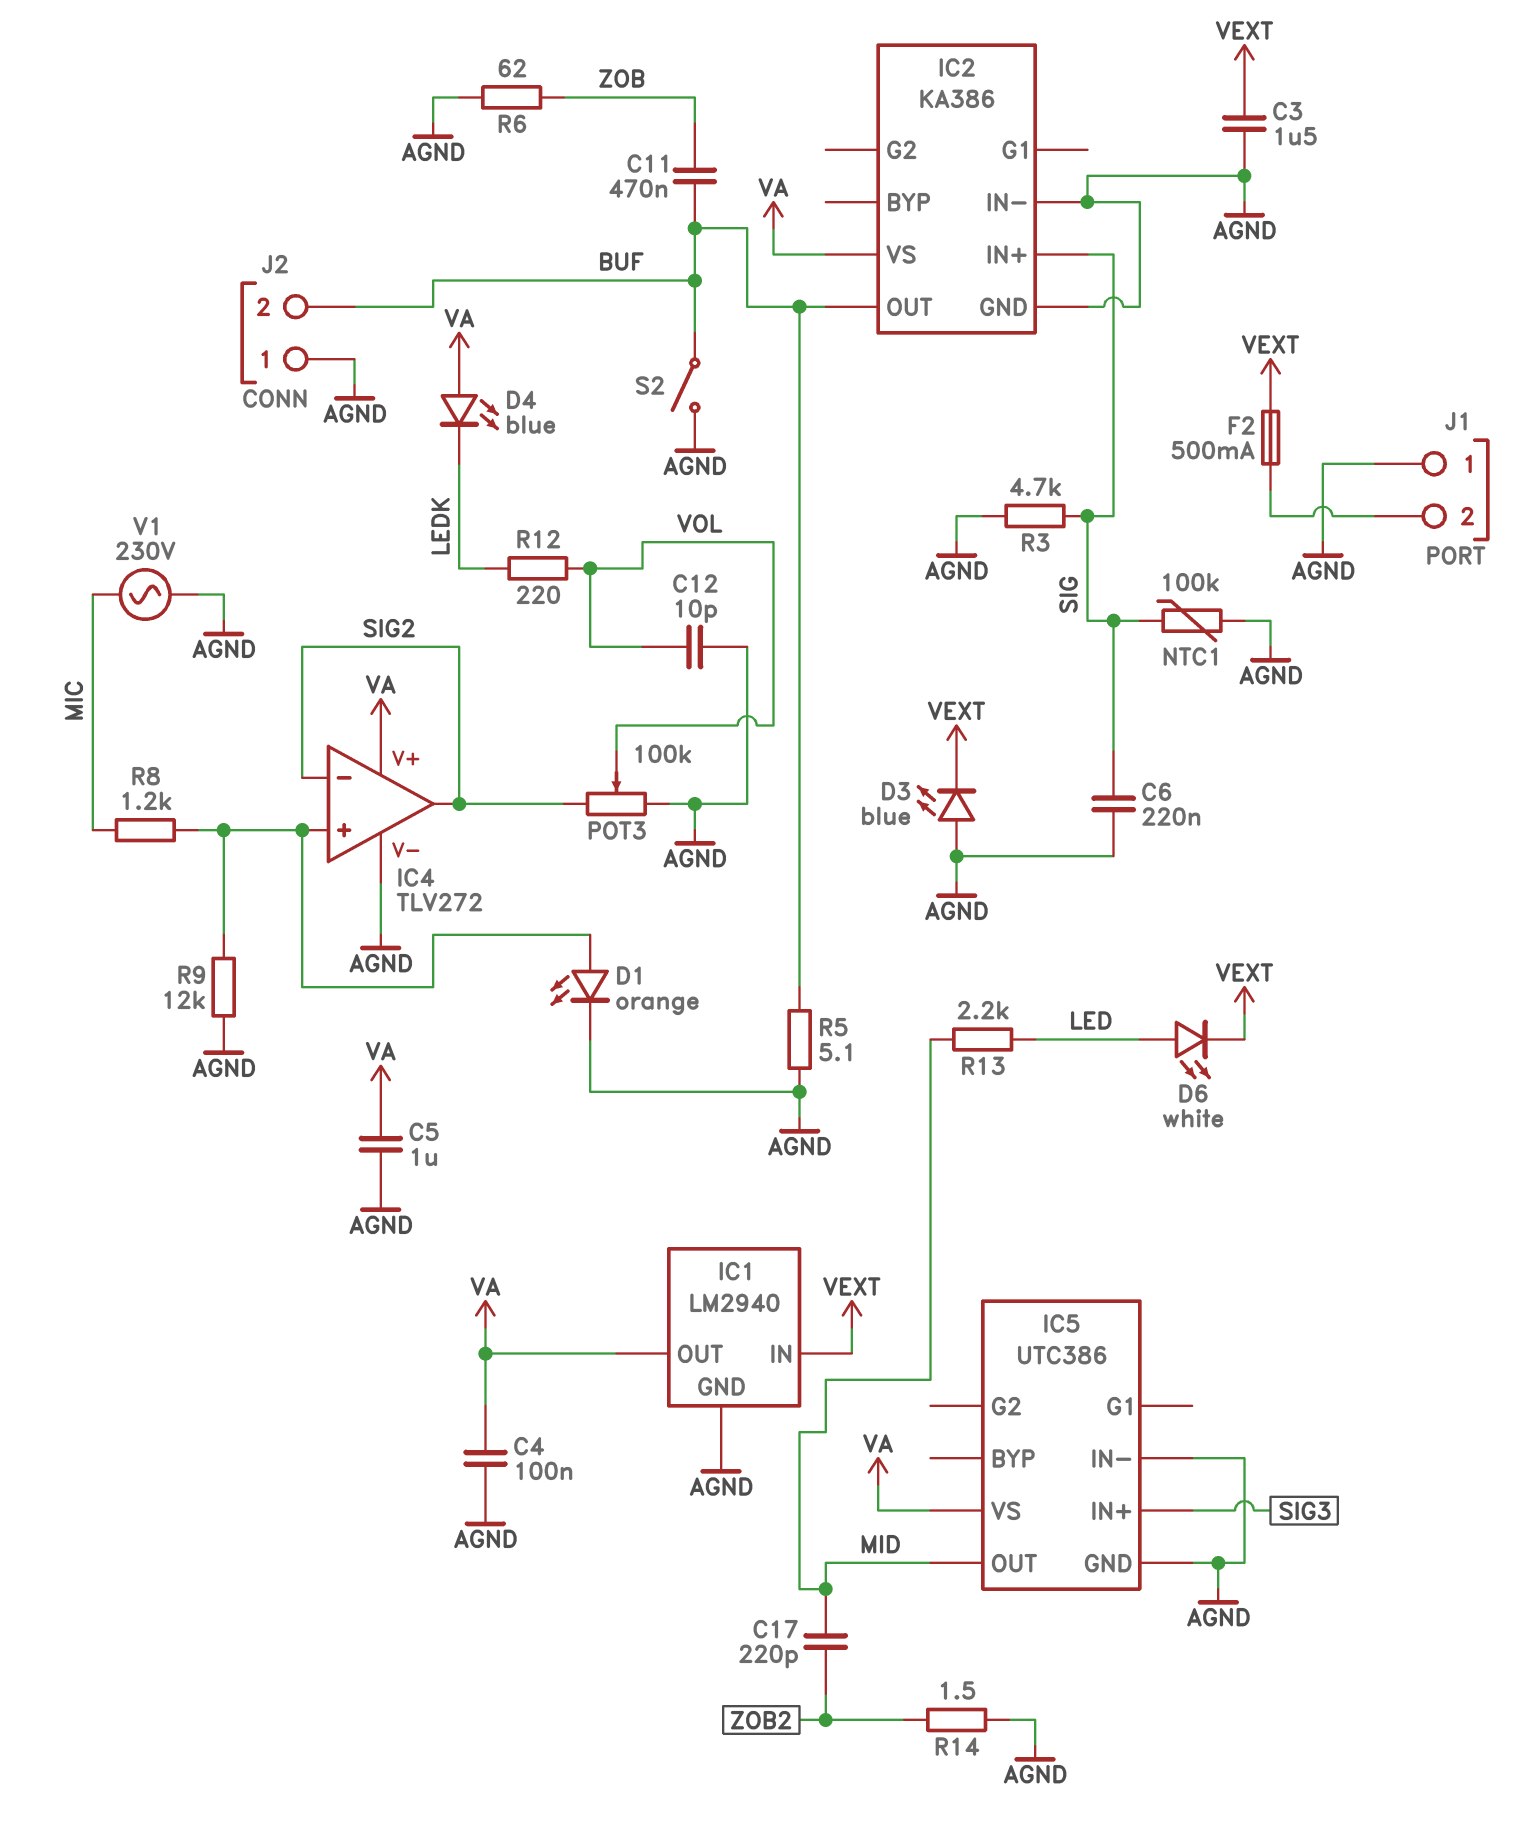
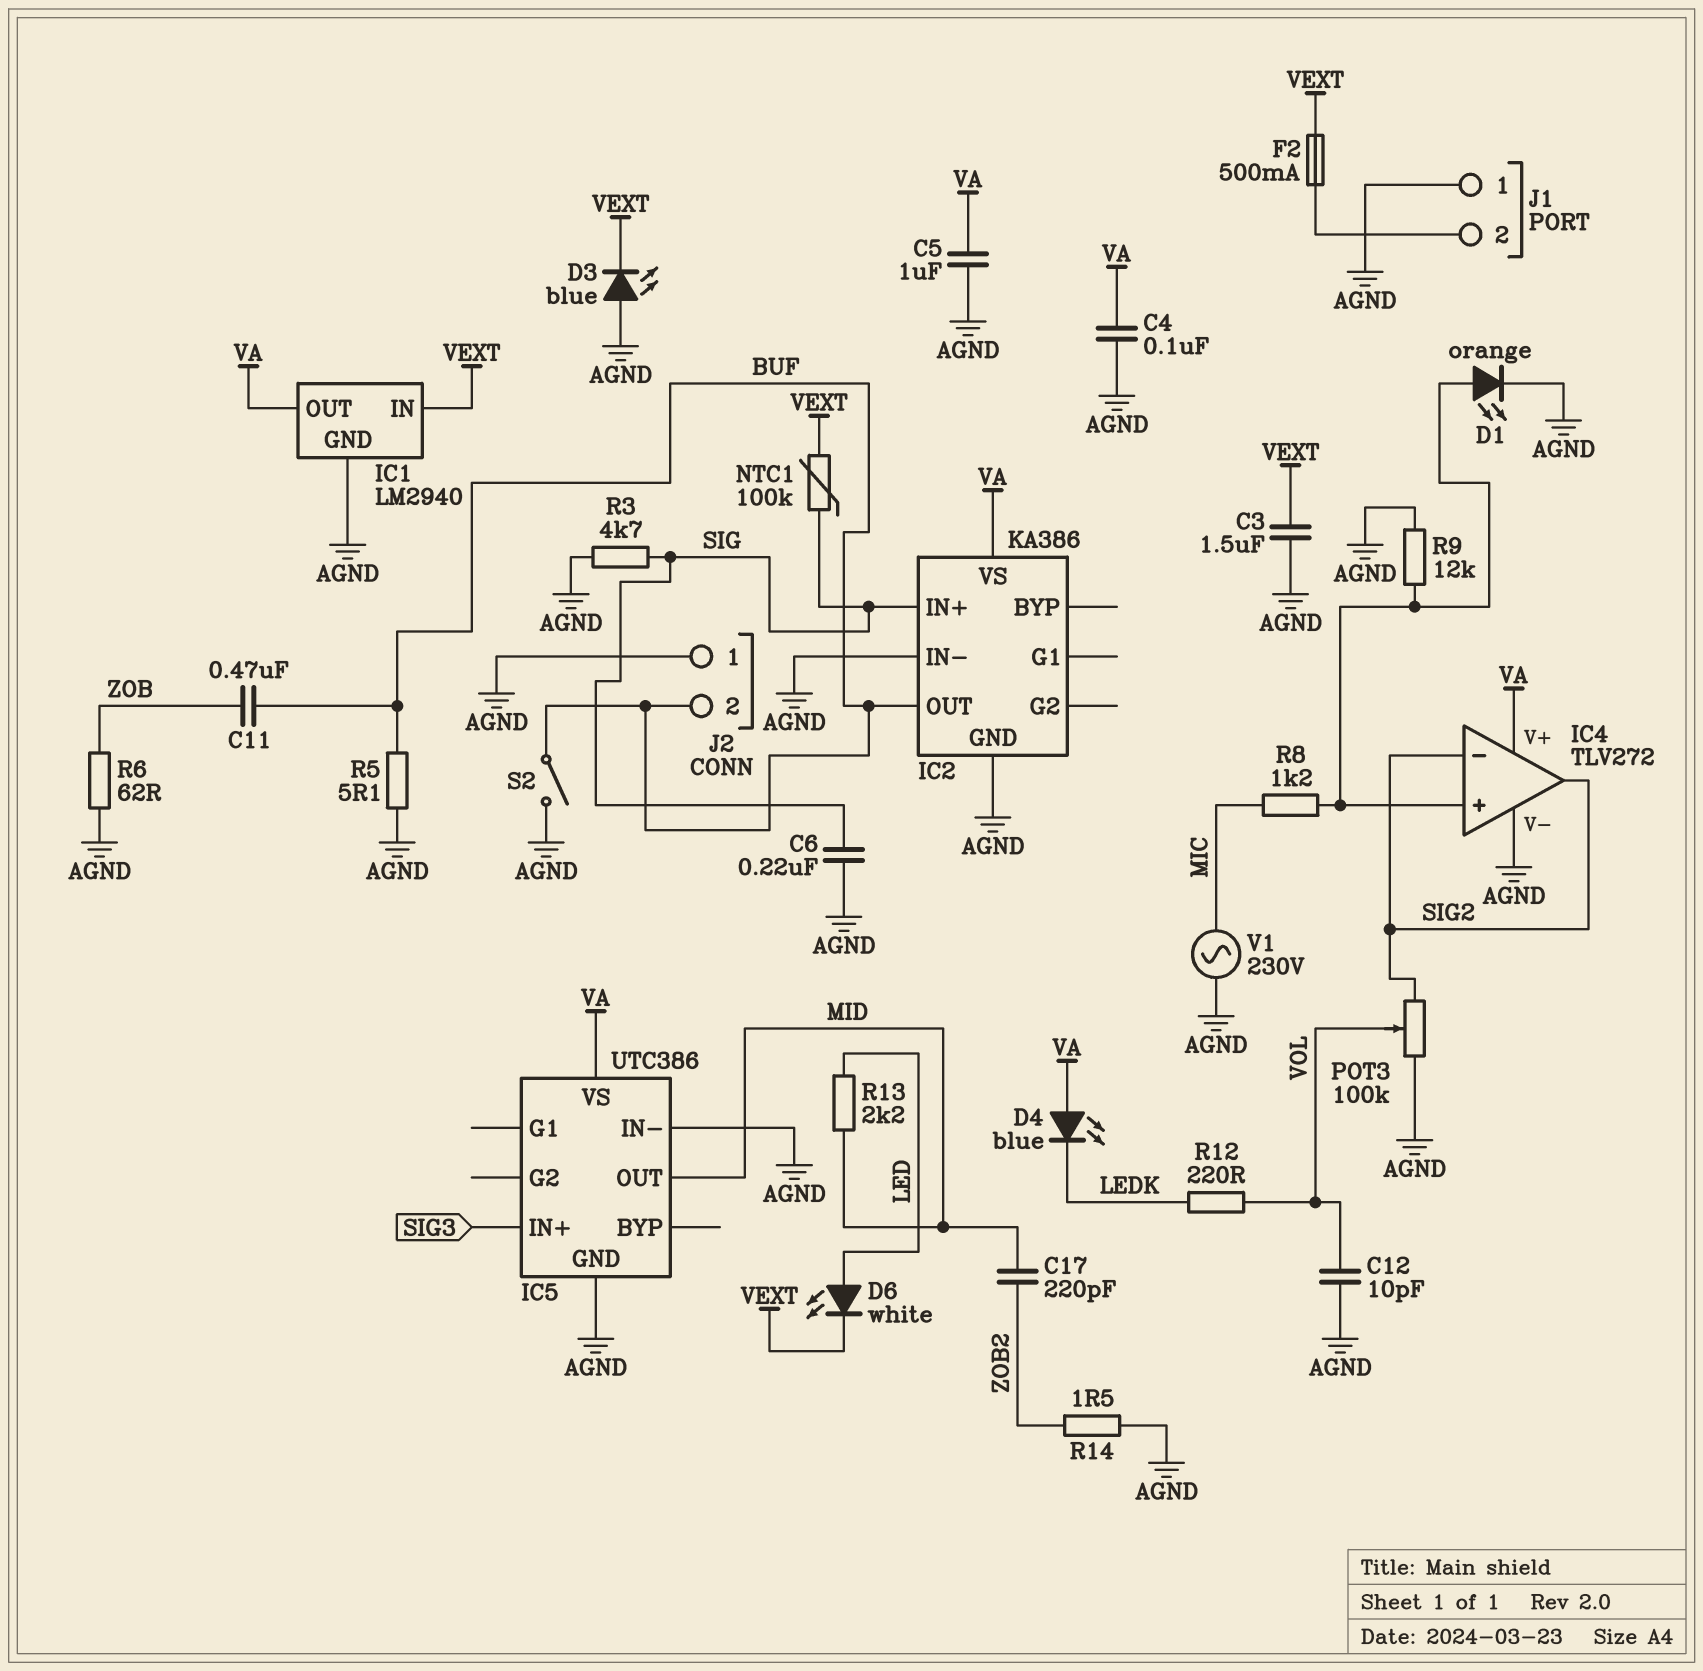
NTC1: 100k (AGND, SIG) -> 100k (SIG, VEXT)

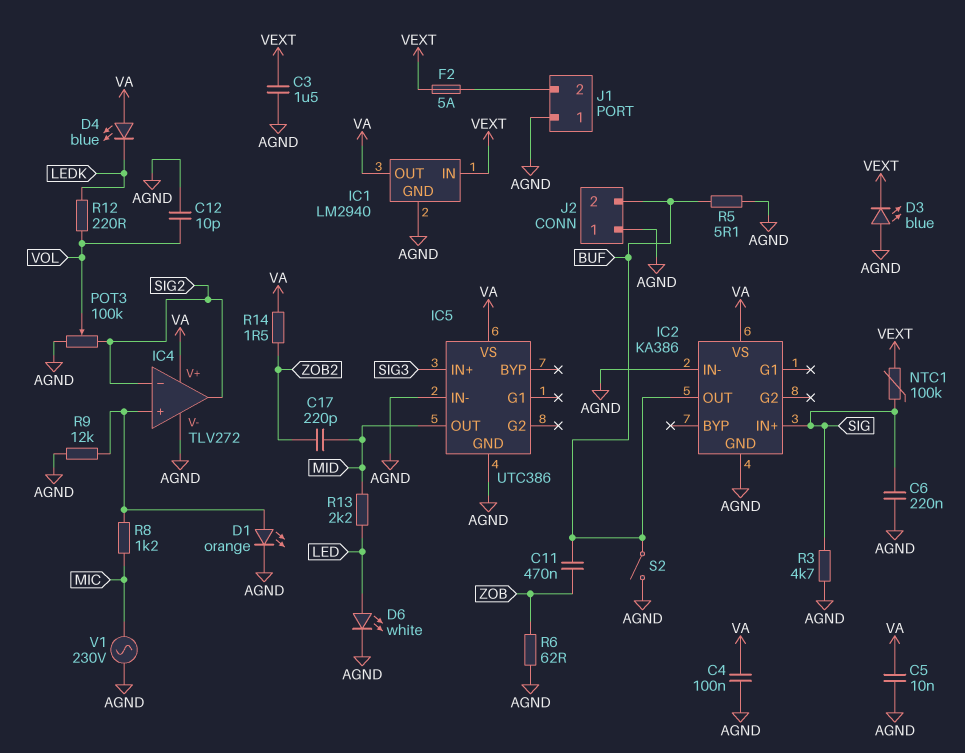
C5: 1uF (AGND, VA) -> 10nF (AGND, VA)
D6: LED white (A LED, K VEXT) -> LED white (A LED, K AGND)
F2: 500mA (J1/2, VEXT) -> 5A (J1/2, VEXT)
R14: 1.5 (AGND, ZOB2) -> 1.5 (VA, ZOB2)

